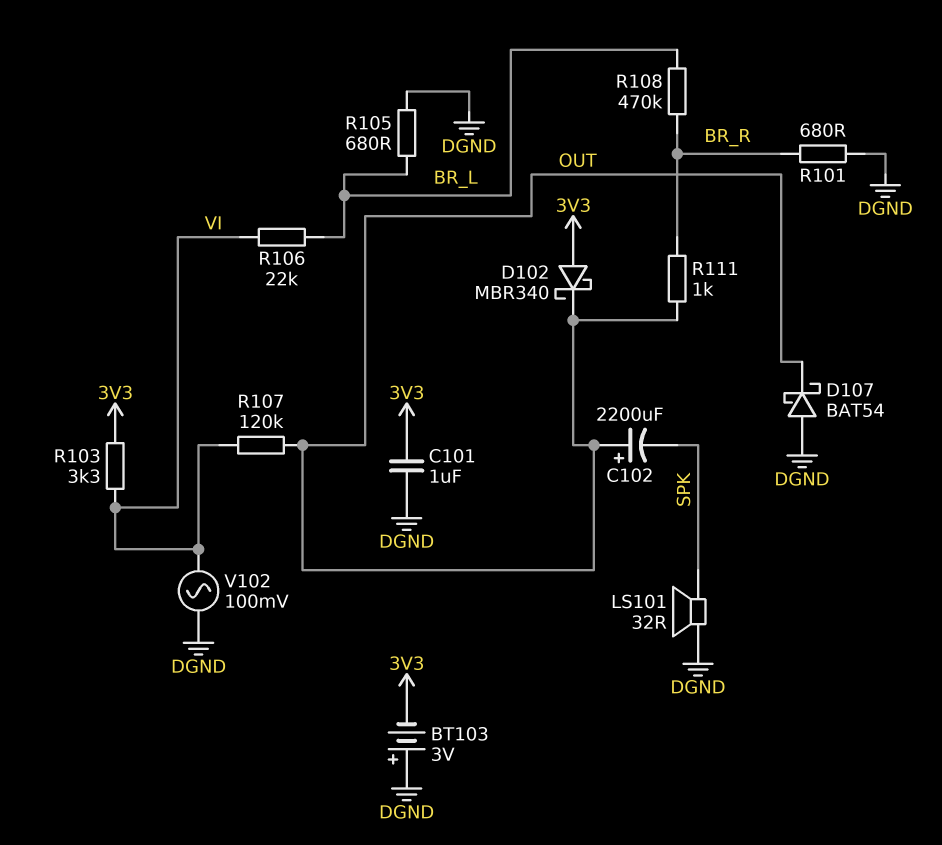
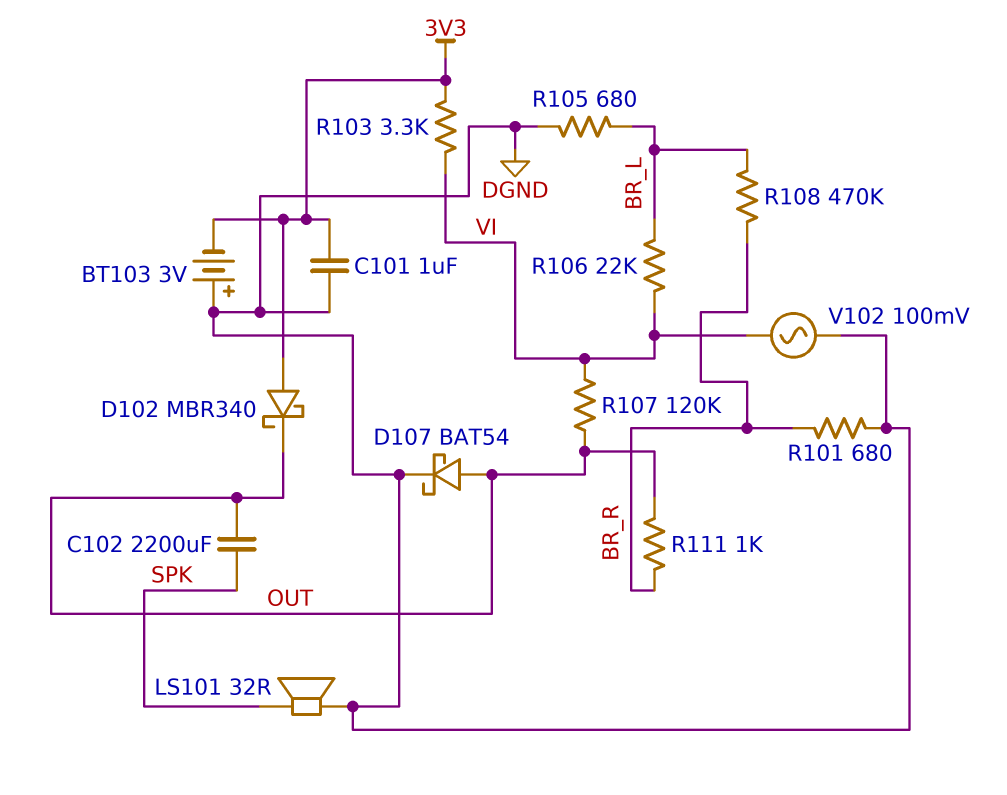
C102: 2200uF (plus OUT, minus SPK) -> 2200uF (OUT, SPK)
D107: schottky BAT54 (A DGND, K OUT) -> schottky BAT54 (A OUT, K DGND)

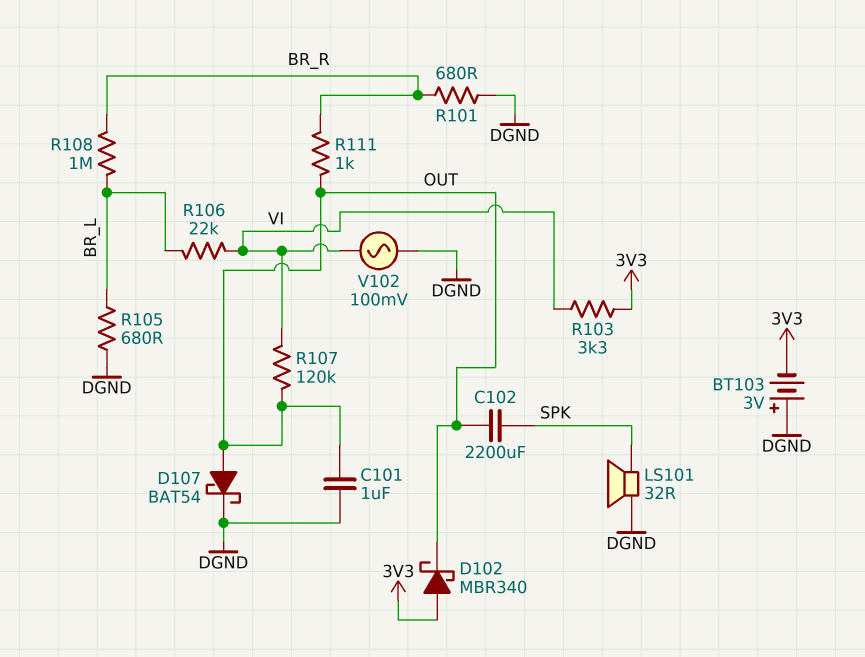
C101: 1uF (3V3, DGND) -> 1uF (DGND, OUT)
R108: 470k (BR_L, BR_R) -> 1M (BR_L, BR_R)

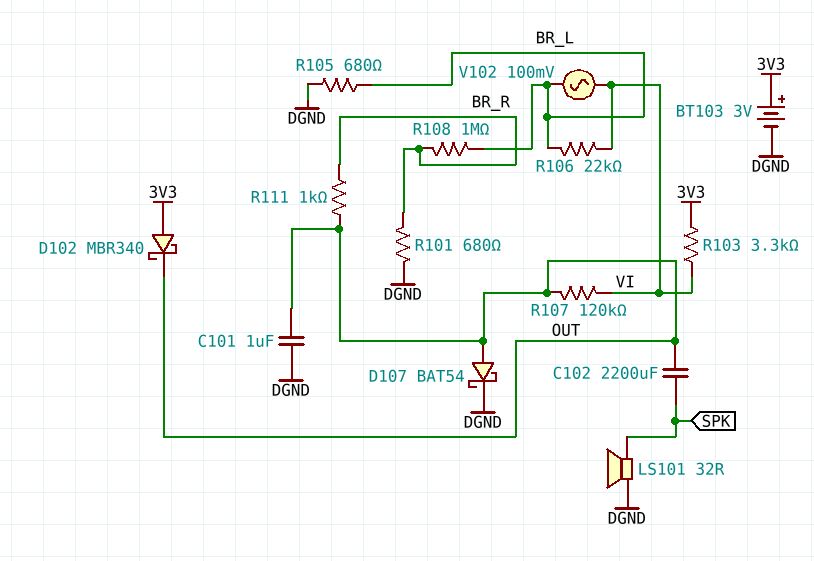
BT103: 3V (plus DGND, minus 3V3) -> 3V (plus 3V3, minus DGND)
V102: AC 100mV (DGND, VI) -> AC 100mV (BR_L, VI)

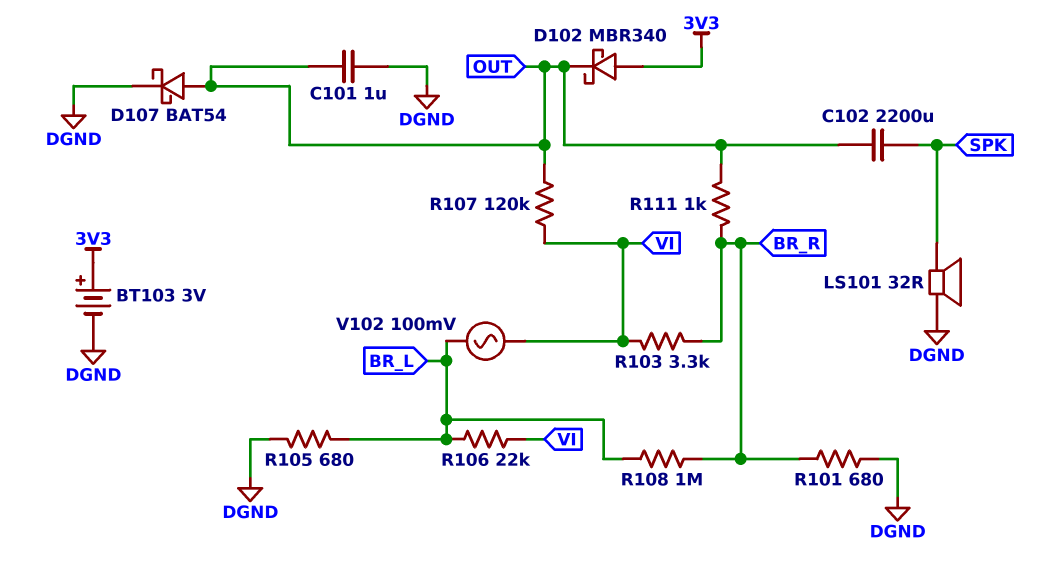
R103: 3.3k (3V3, VI) -> 3.3k (BR_R, VI)

